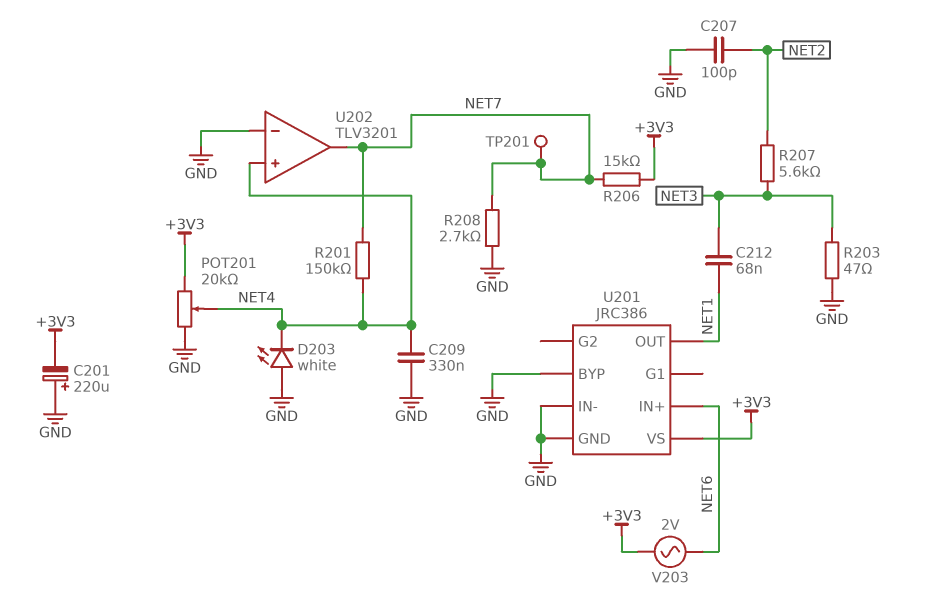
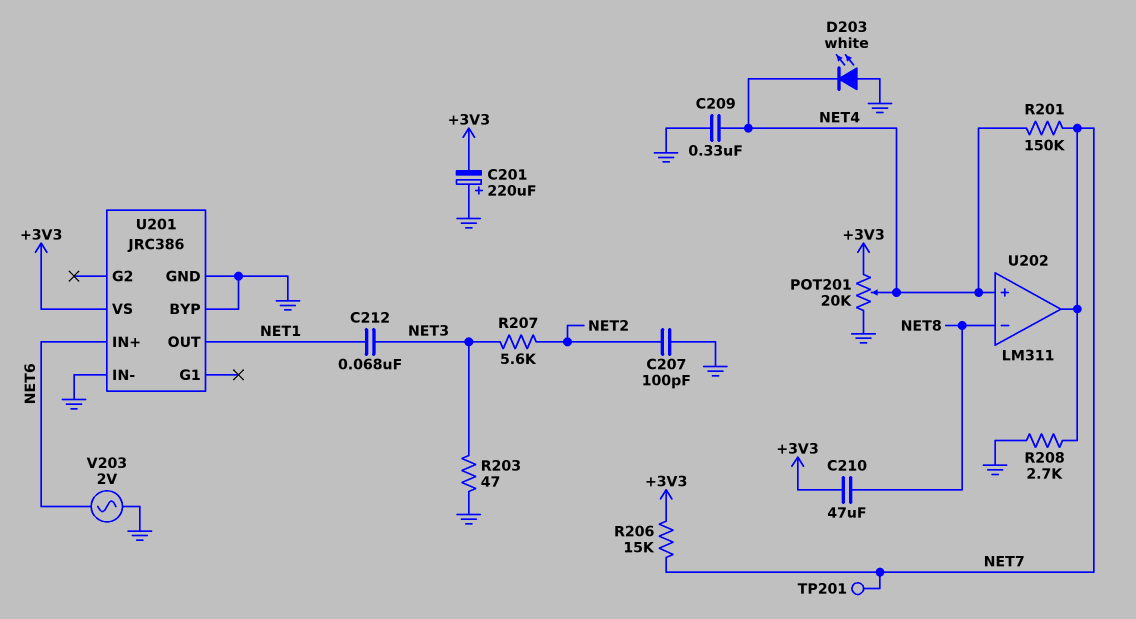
C210: none -> 47uF (+3V3, NET8)
U202: TLV3201 -> LM311
U202 pin in-: GND -> NET8
V203: AC 2V (+3V3, NET6) -> AC 2V (GND, NET6)

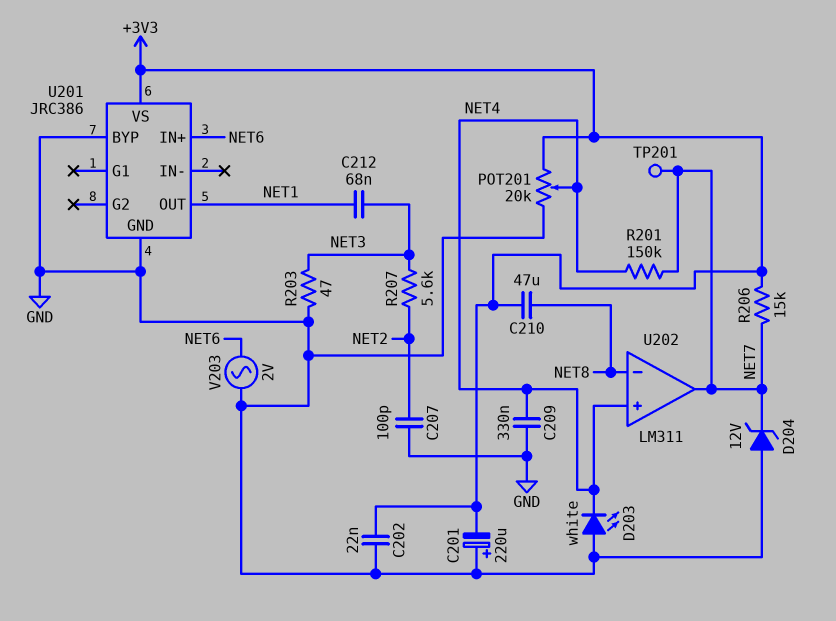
C202: none -> 22nF (+3V3, GND)
D204: none -> zener 12V (A GND, K NET7)
R208: 2.7k (GND, NET7) -> none
U201 pin IN-: GND -> none

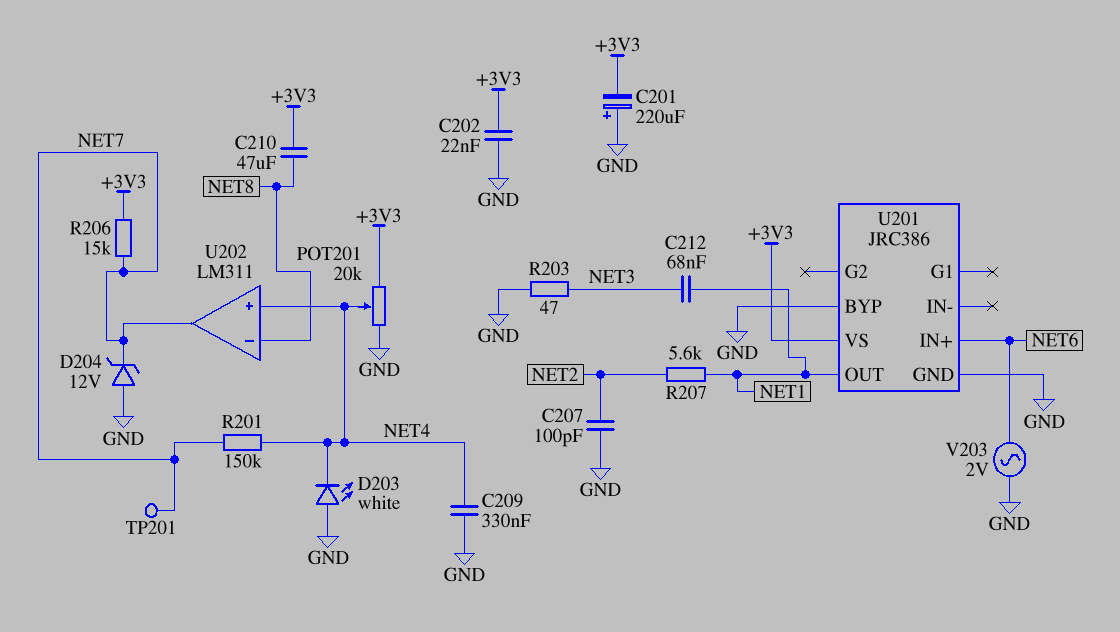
R207: 5.6k (NET2, NET3) -> 5.6k (NET1, NET2)

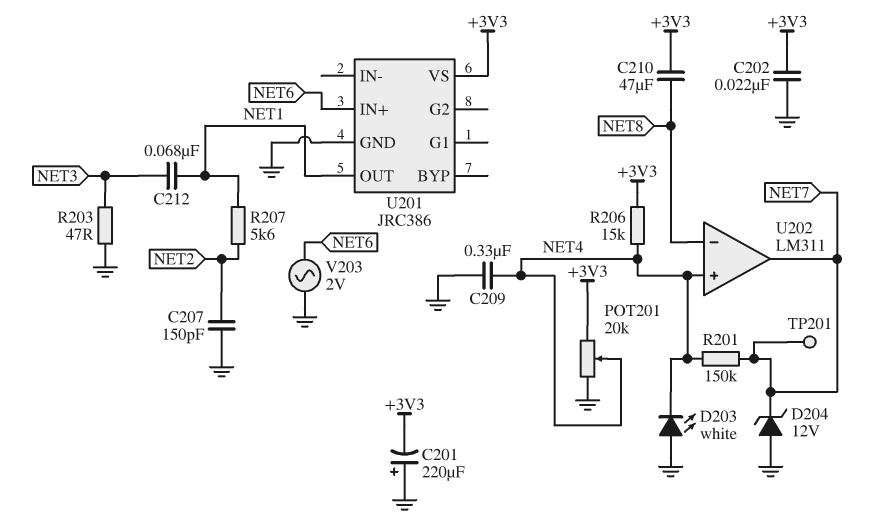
C207: 100pF (GND, NET2) -> 150pF (GND, NET2)
R206: 15k (+3V3, NET7) -> 15k (+3V3, NET4)
U201 pin BYP: GND -> none

